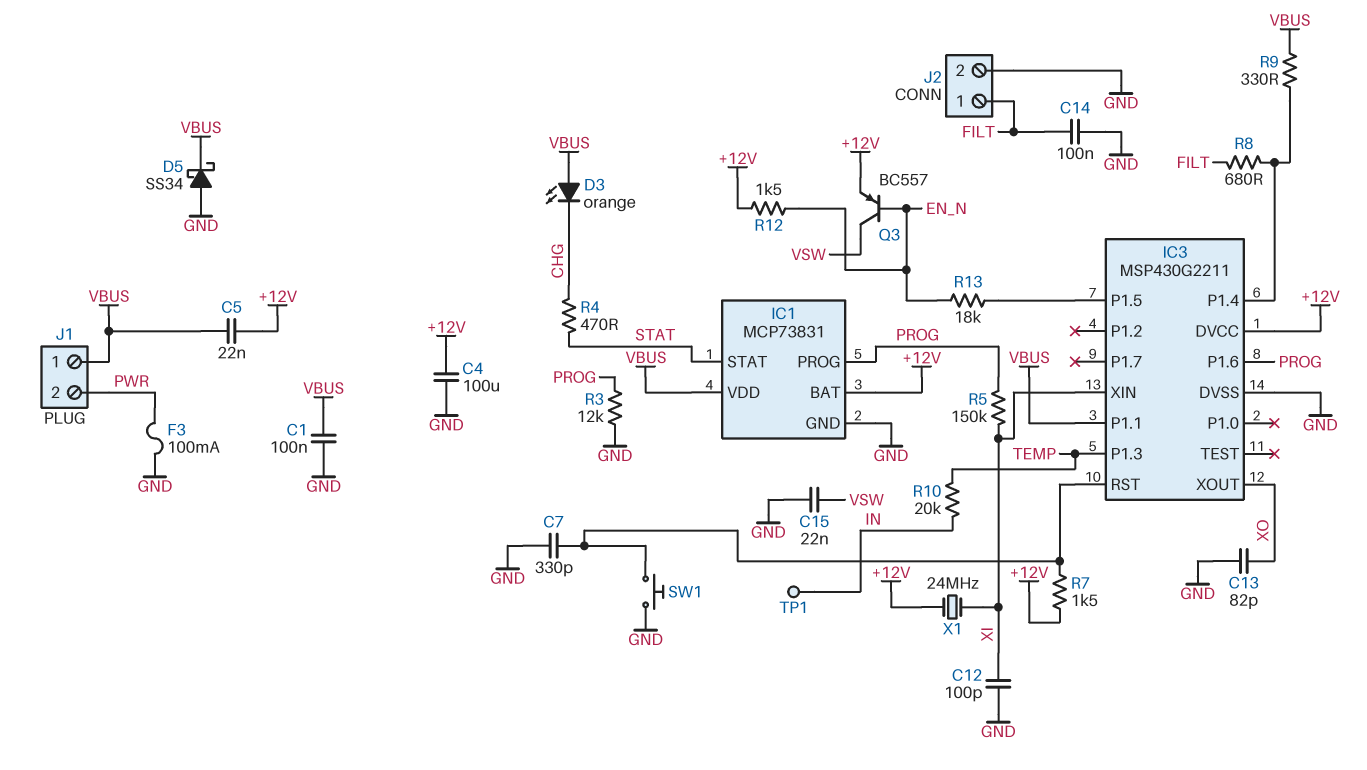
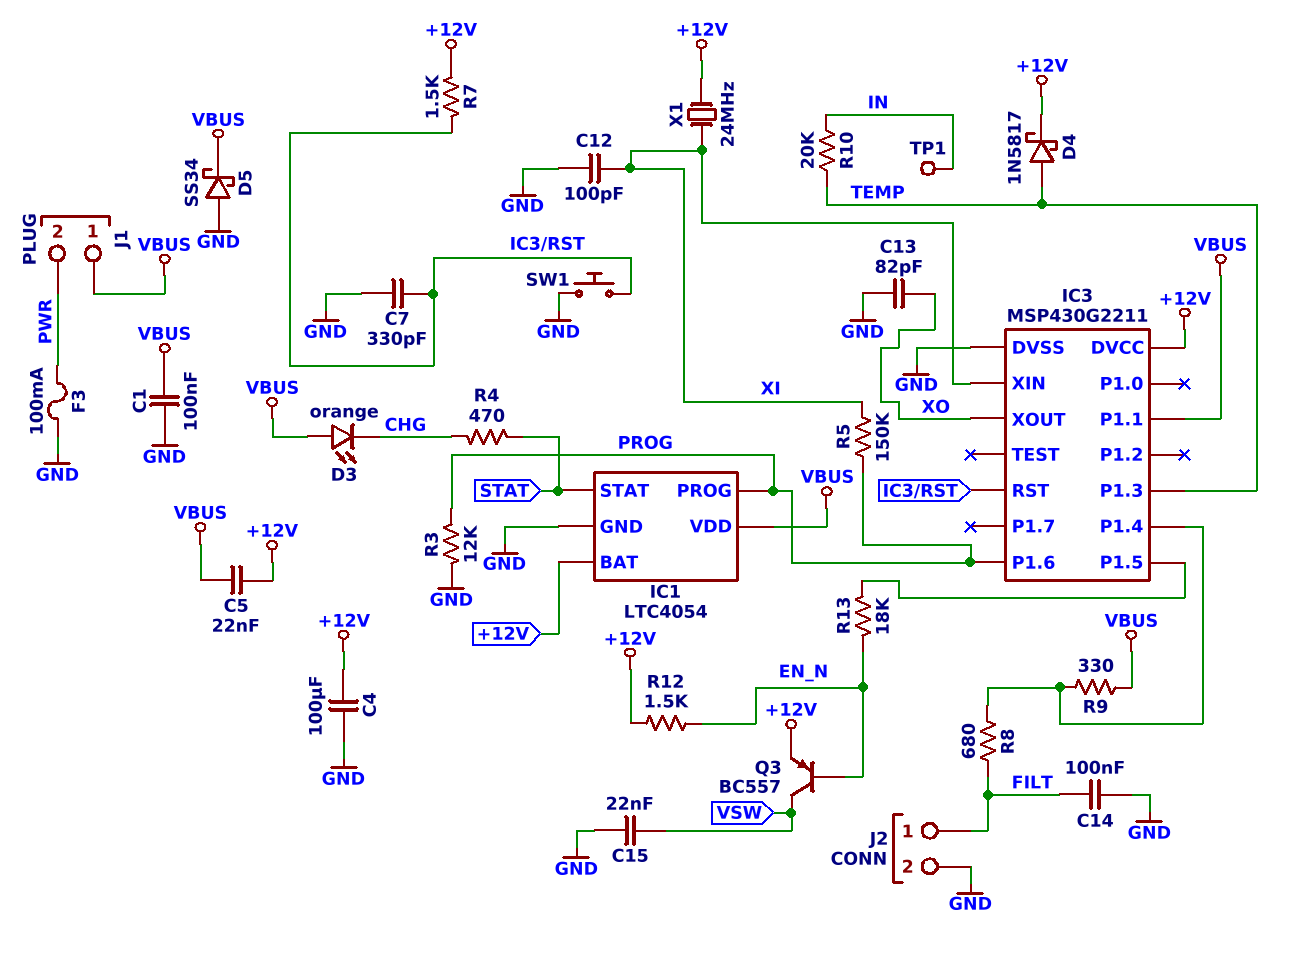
D4: none -> schottky 1N5817 (A TEMP, K +12V)
IC1: MCP73831 -> LTC4054

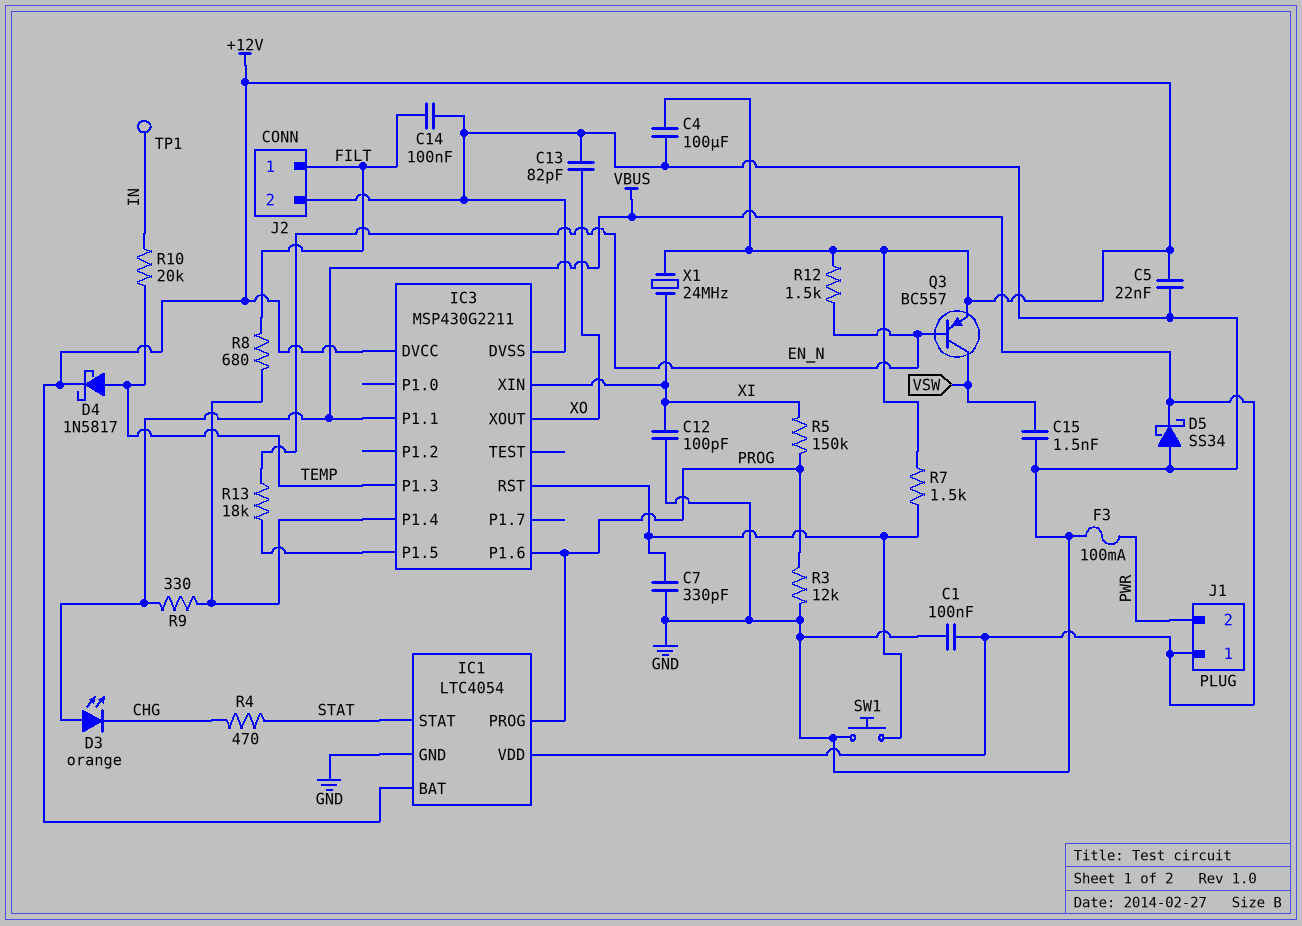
C5: 22nF (+12V, VBUS) -> 22nF (+12V, GND)
C15: 22nF (GND, VSW) -> 1.5nF (GND, VSW)

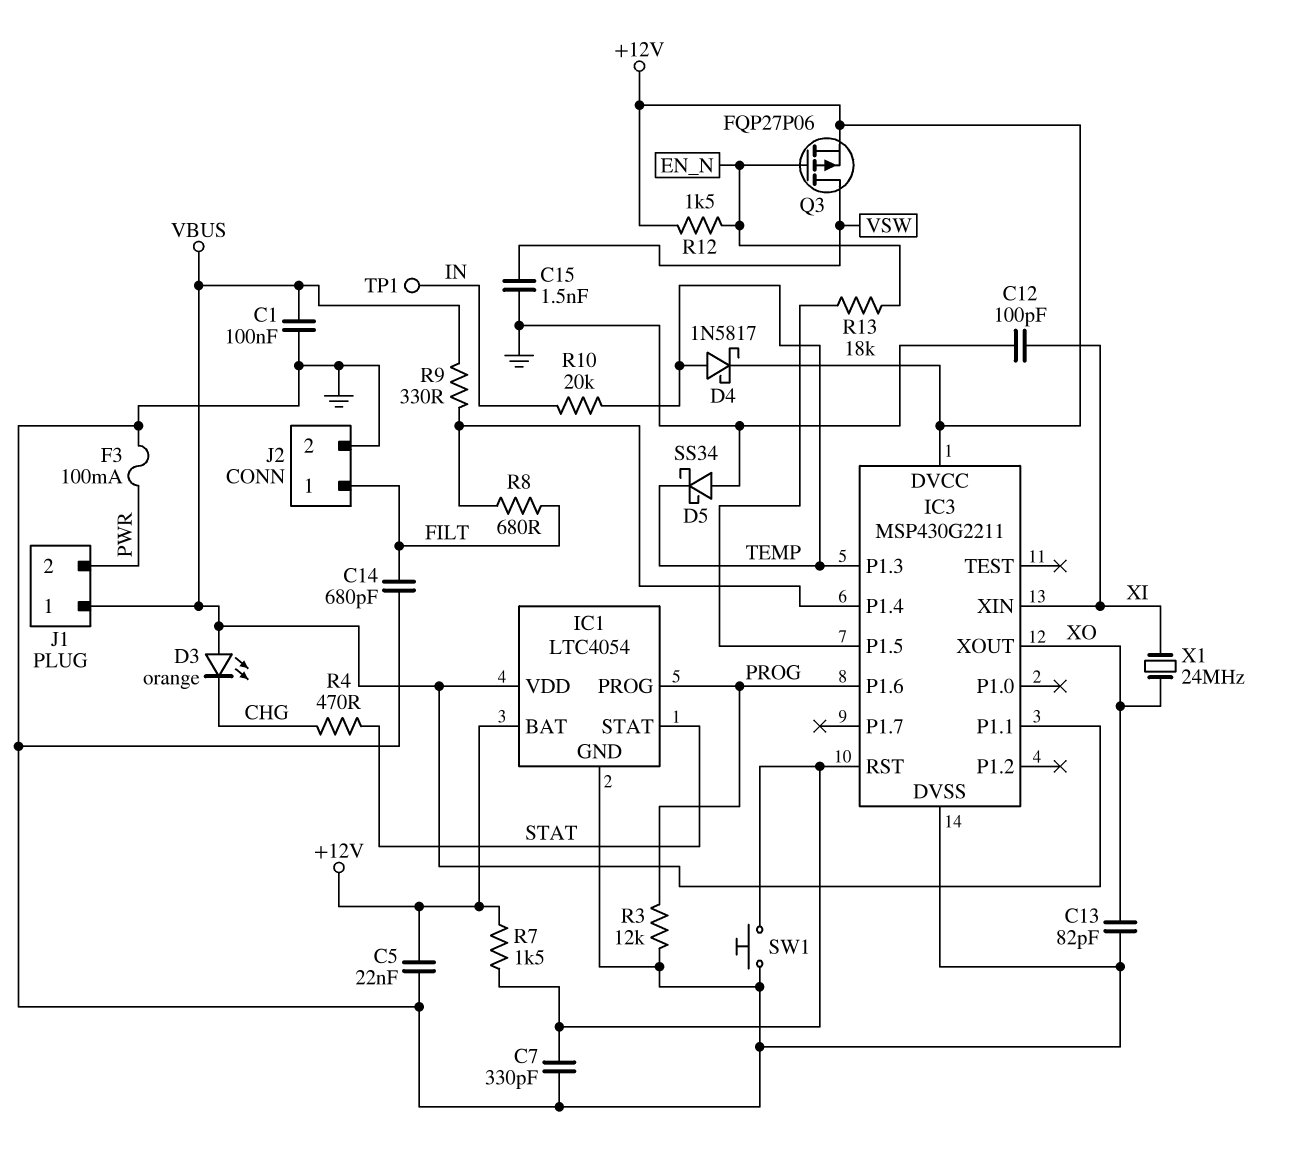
C4: 100uF (+12V, GND) -> none
C14: 100nF (FILT, GND) -> 680pF (FILT, GND)
D5: schottky SS34 (A GND, K VBUS) -> schottky SS34 (A GND, K TEMP)
Q3: PNP BC557 (B EN_N, C VSW, E +12V) -> PMOS FQP27P06 (G EN_N, D VSW, S +12V)
R5: 150k (PROG, XI) -> none
X1: 24MHz (+12V, XI) -> 24MHz (XI, XO)

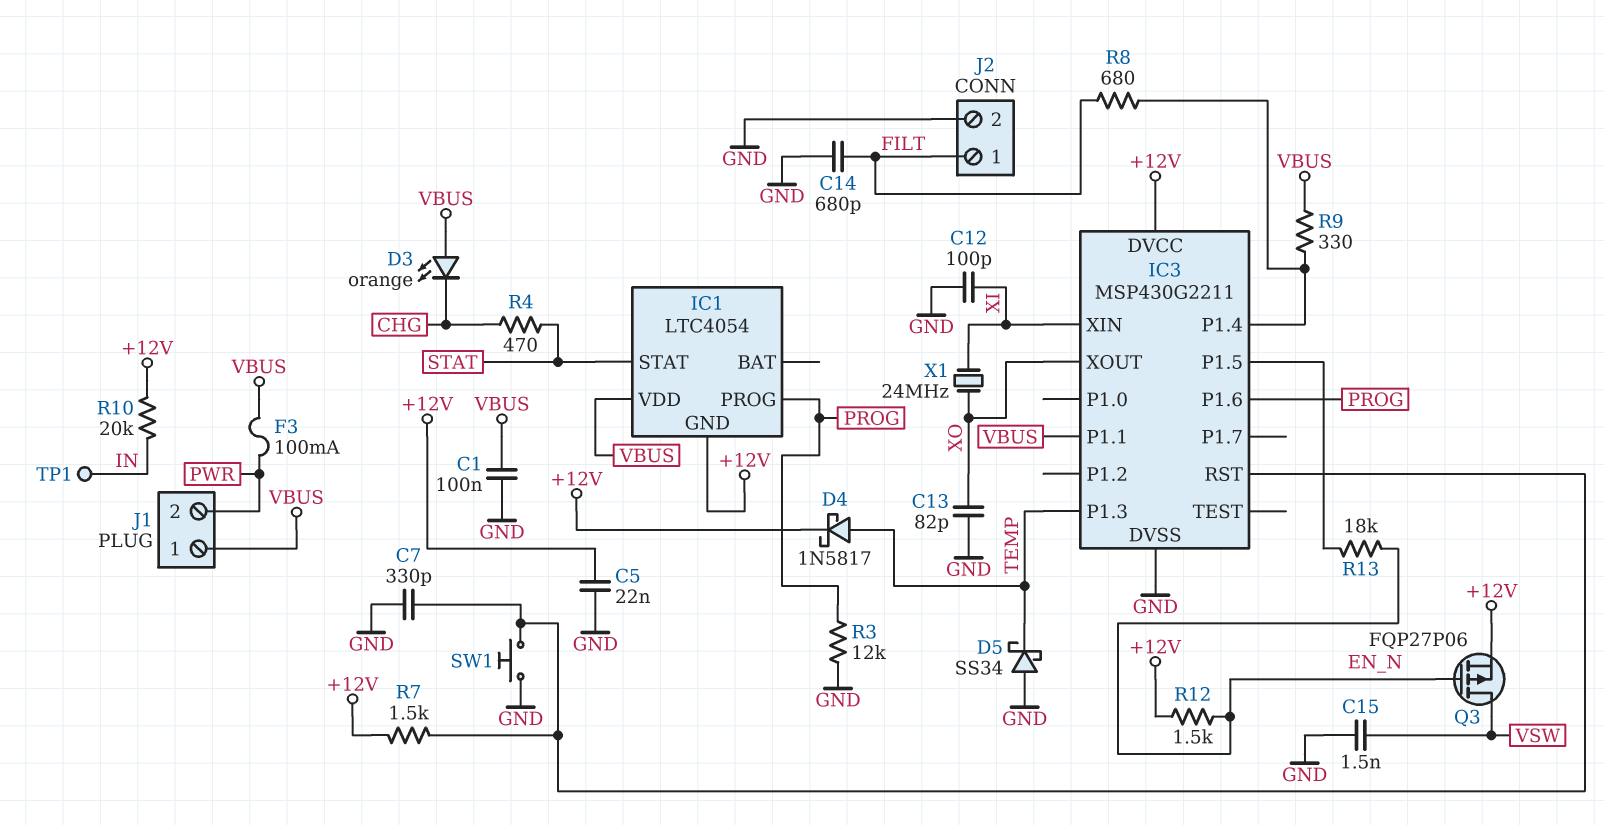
F3: 100mA (GND, PWR) -> 100mA (PWR, VBUS)
IC1 pin BAT: +12V -> none
IC1 pin GND: GND -> +12V
R10: 20k (IN, TEMP) -> 20k (+12V, IN)

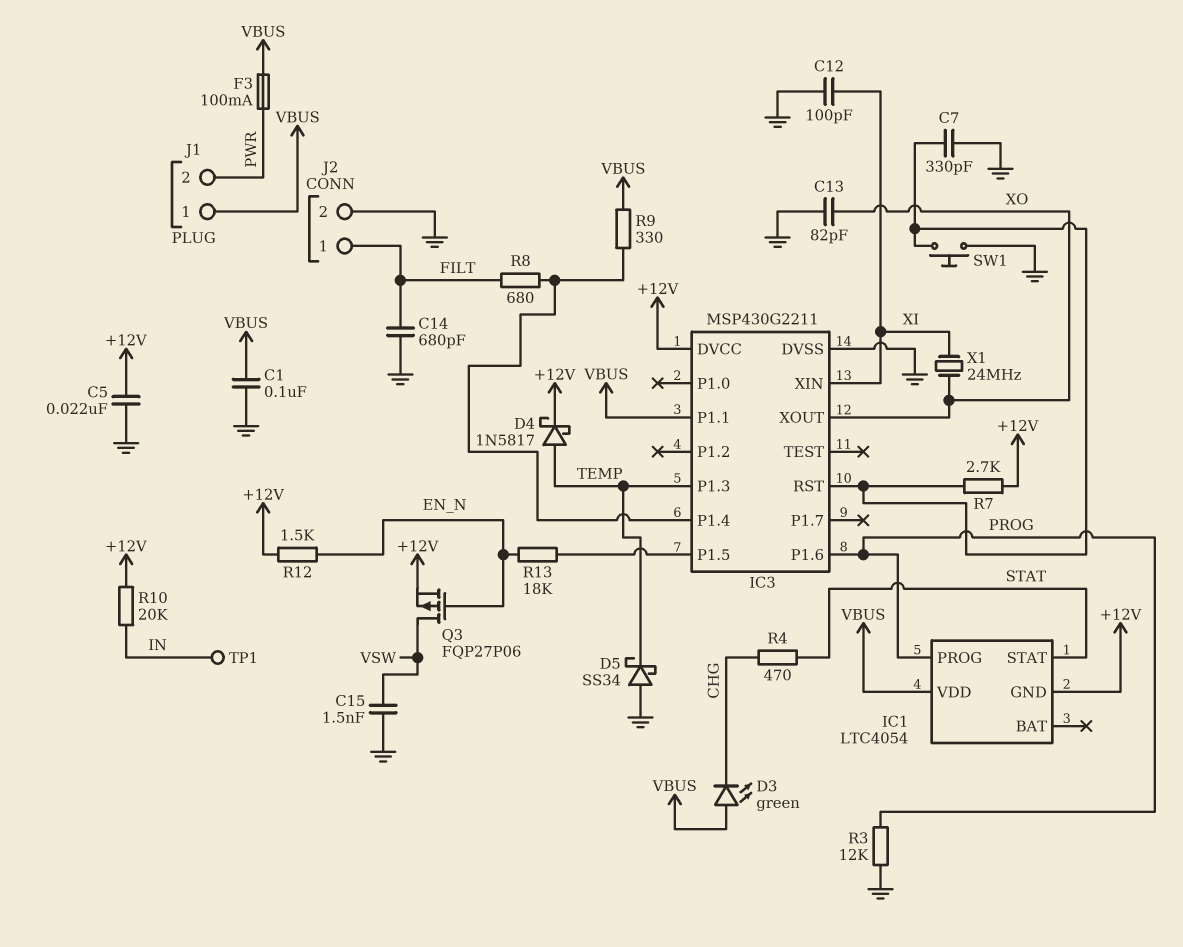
D3: LED orange (A VBUS, K CHG) -> LED green (A VBUS, K CHG)
R7: 1.5k (+12V, IC3/RST) -> 2.7k (+12V, IC3/RST)

